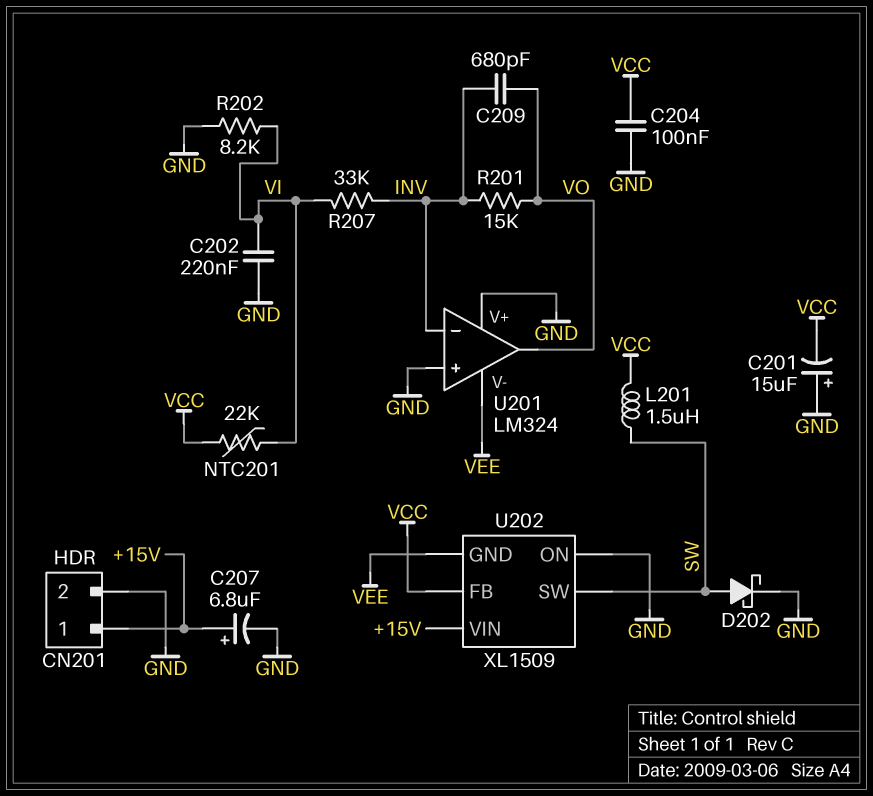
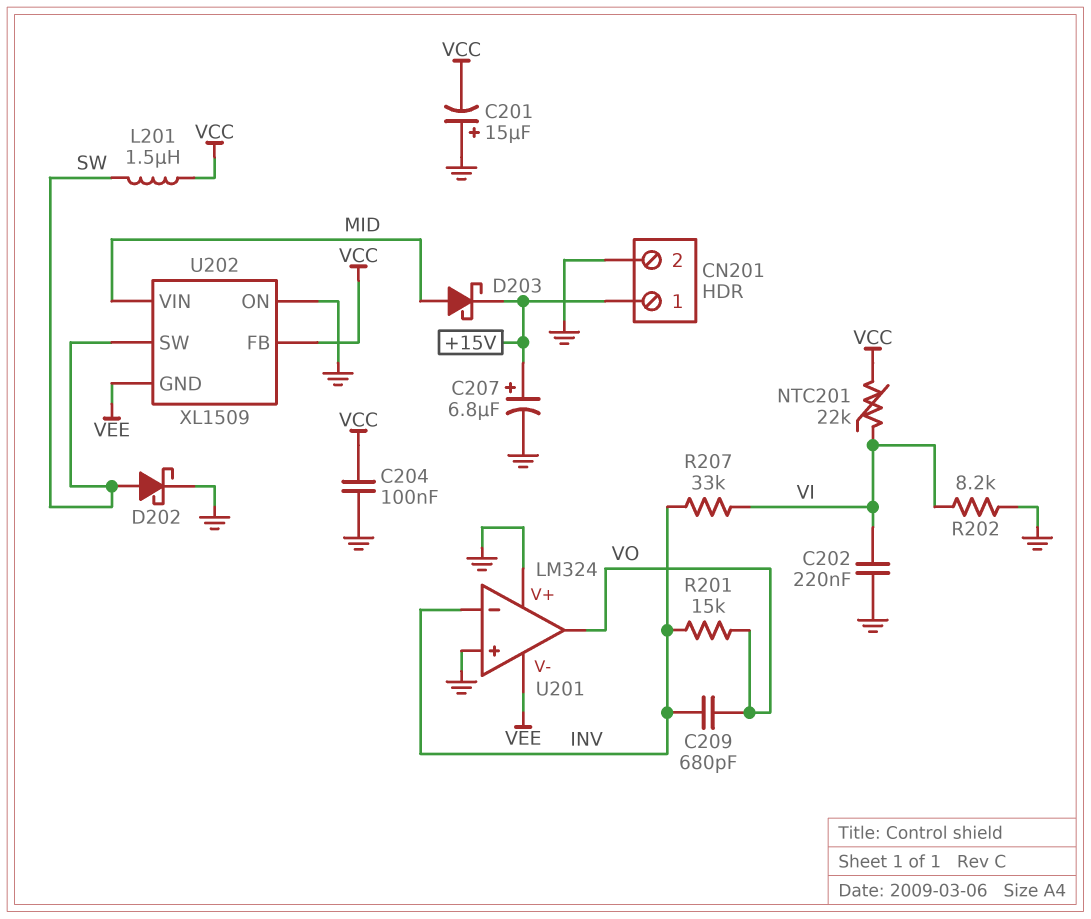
D203: none -> schottky (A MID, K +15V)
U202 pin VIN: +15V -> MID

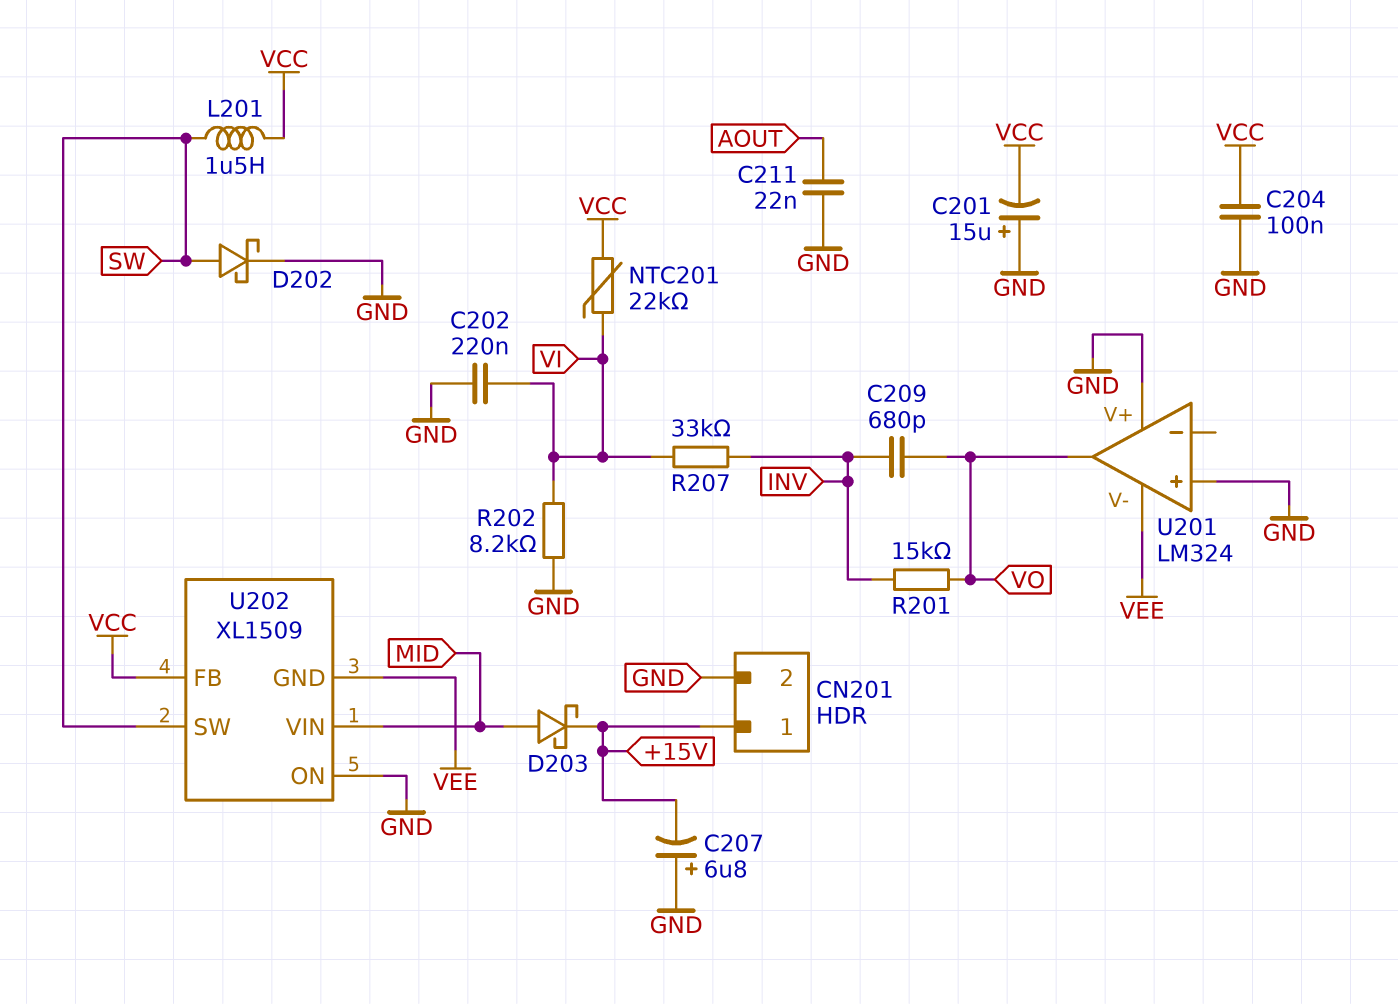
C207: 6.8uF (plus +15V, minus GND) -> 6.8uF (plus GND, minus +15V)
C211: none -> 22nF (AOUT, GND)
U201 pin in-: INV -> none

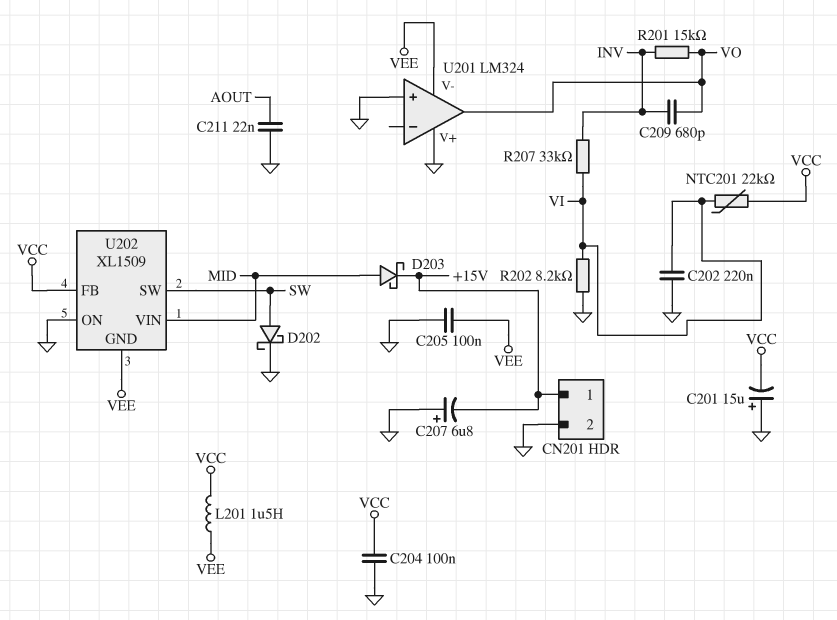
C205: none -> 100nF (GND, VEE)
L201: 1.5uH (SW, VCC) -> 1.5uH (VCC, VEE)

